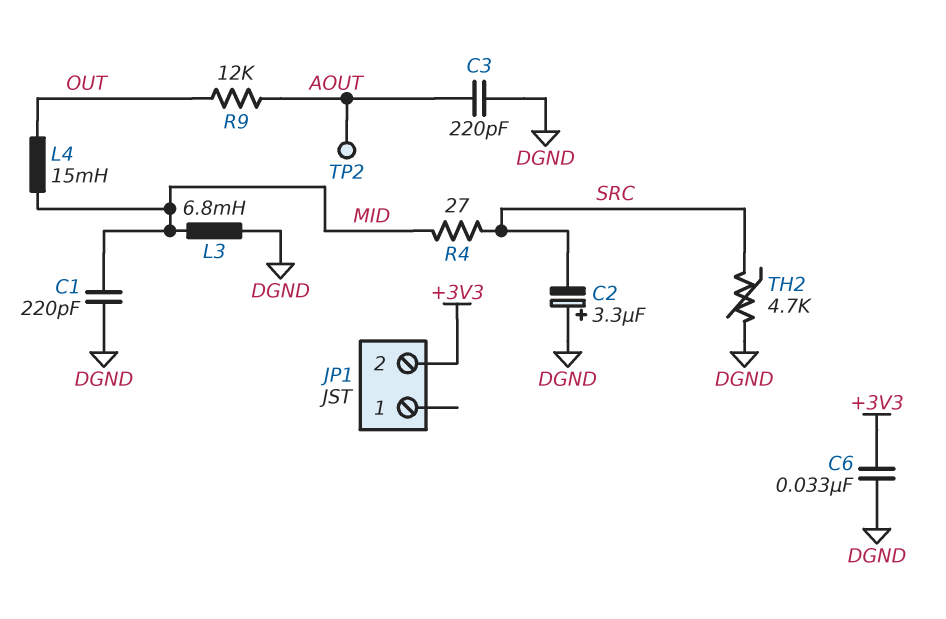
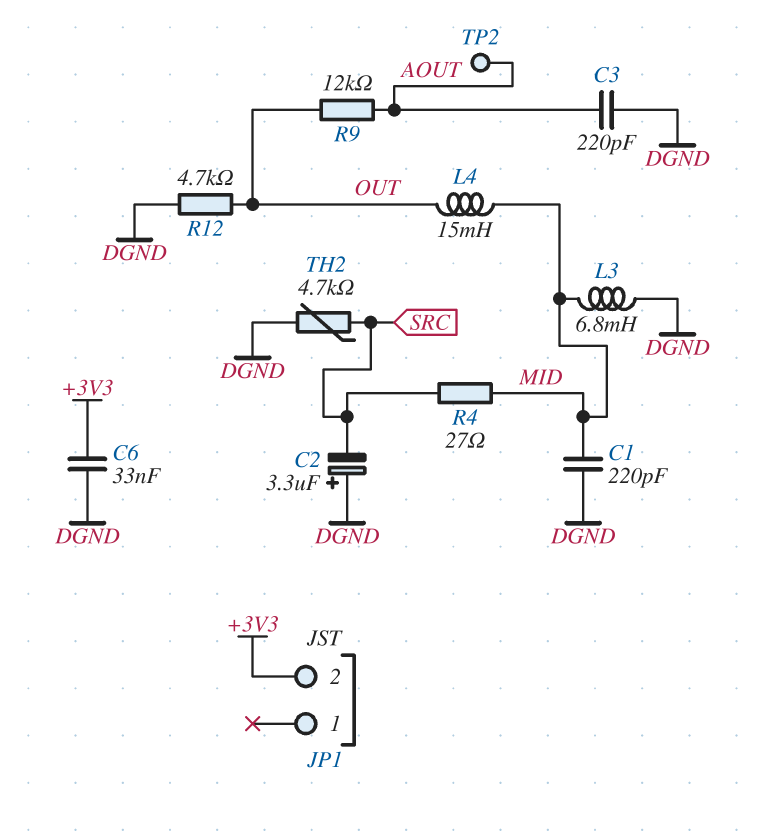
R12: none -> 4.7k (DGND, OUT)

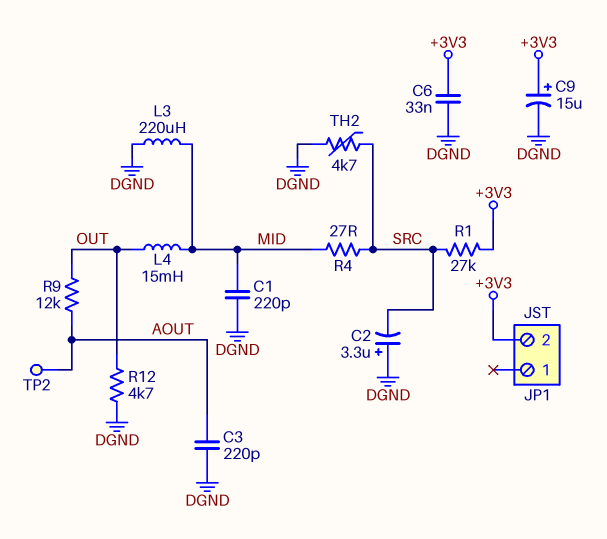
C9: none -> 15uF (plus +3V3, minus DGND)
L3: 6.8mH (DGND, MID) -> 220uH (DGND, MID)
R1: none -> 27k (+3V3, SRC)

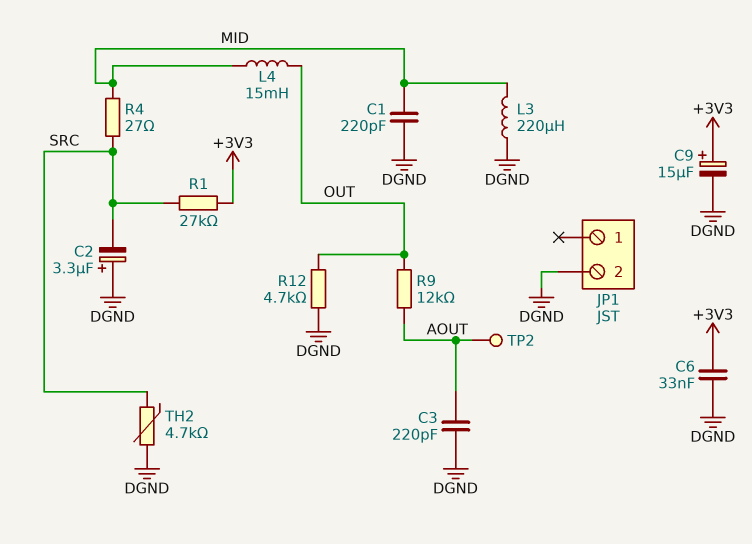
JP1 pin 2: +3V3 -> DGND

